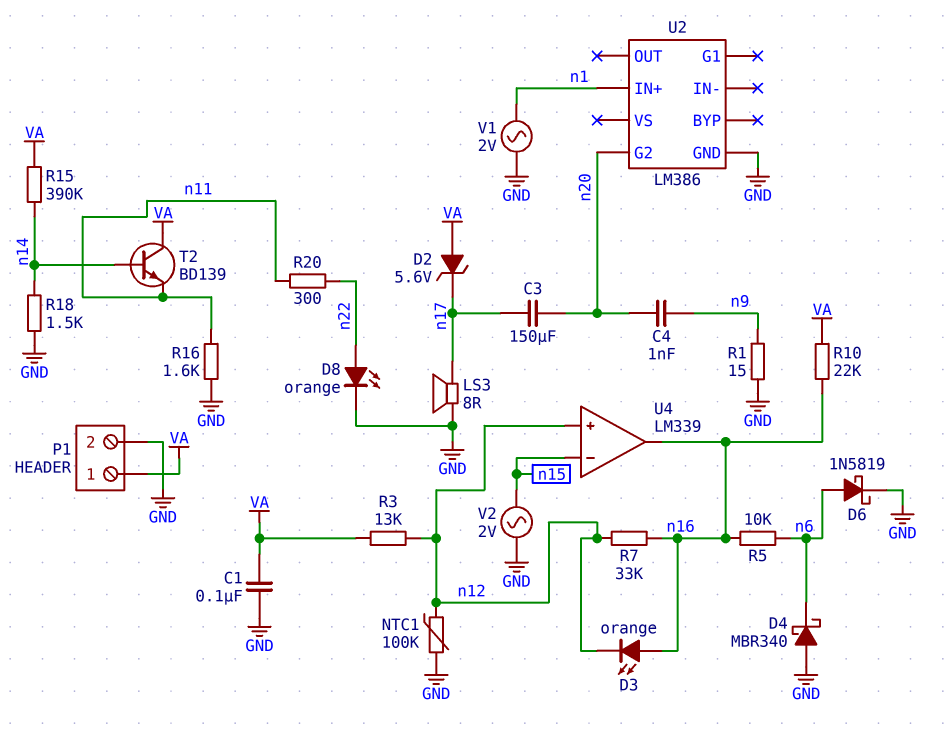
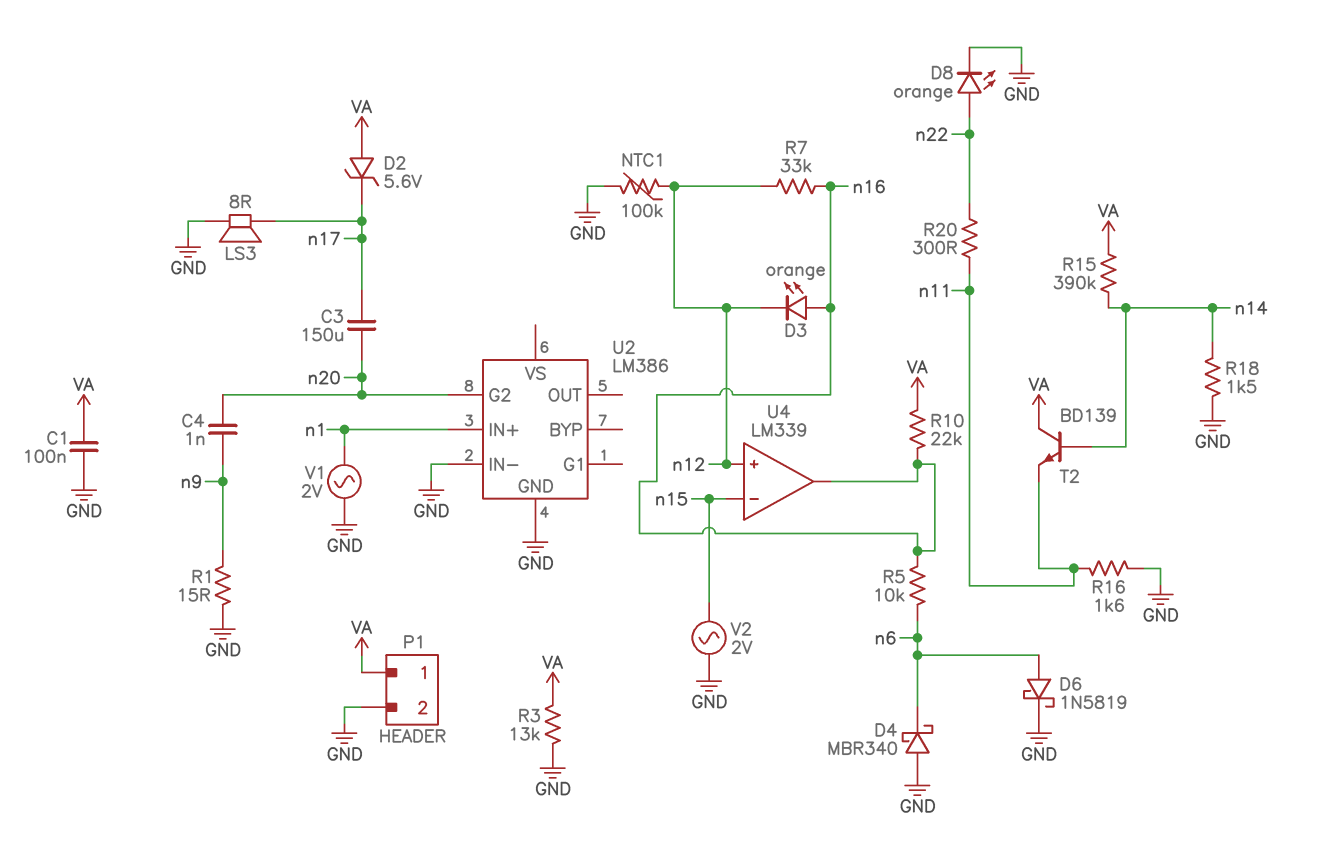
R3: 13k (VA, n12) -> 13k (GND, VA)
U2 pin IN-: none -> GND

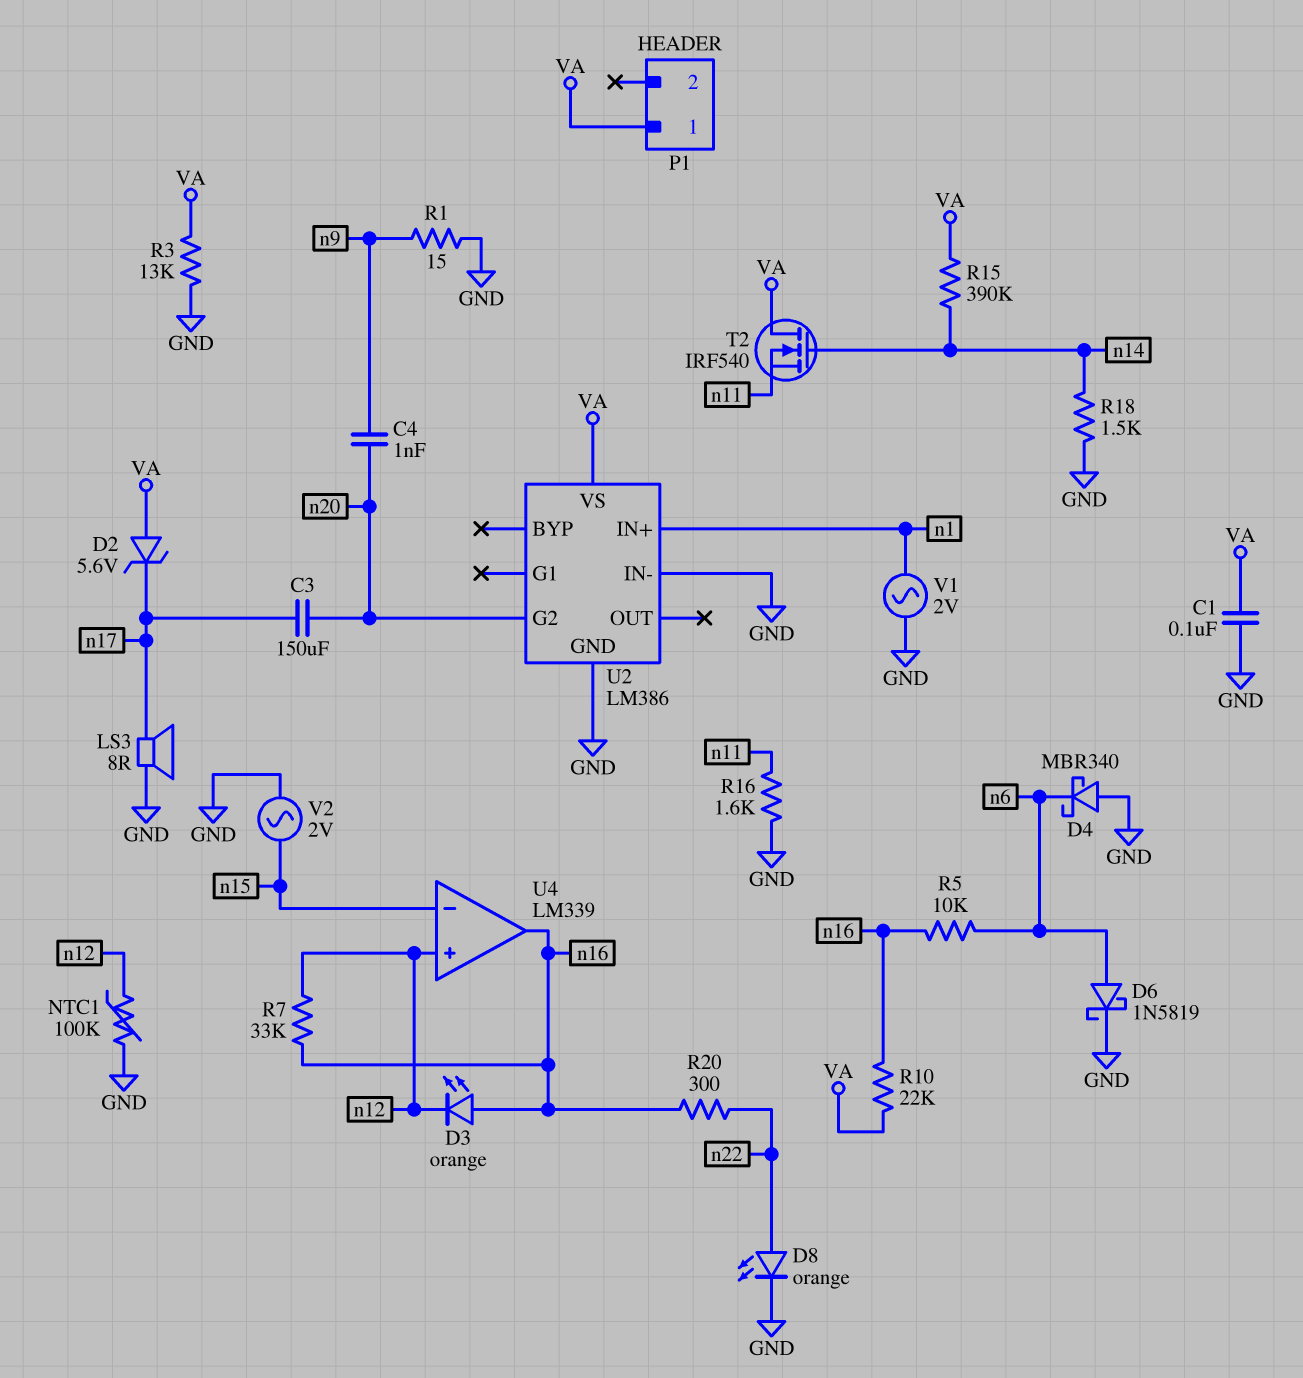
P1 pin 2: GND -> none
R20: 300 (n11, n22) -> 300 (n16, n22)
T2: NPN BD139 (B n14, C VA, E n11) -> NMOS IRF540 (G n14, D VA, S n11)
U2 pin VS: none -> VA

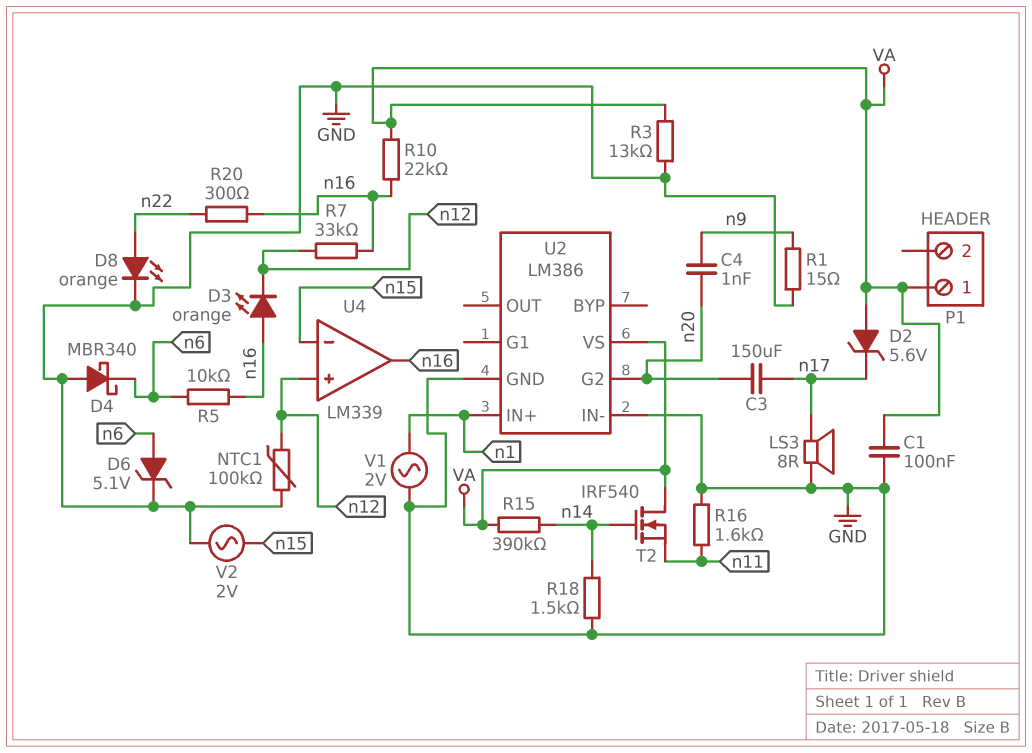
D6: schottky 1N5819 (A n6, K GND) -> zener 5.1V (A n6, K GND)

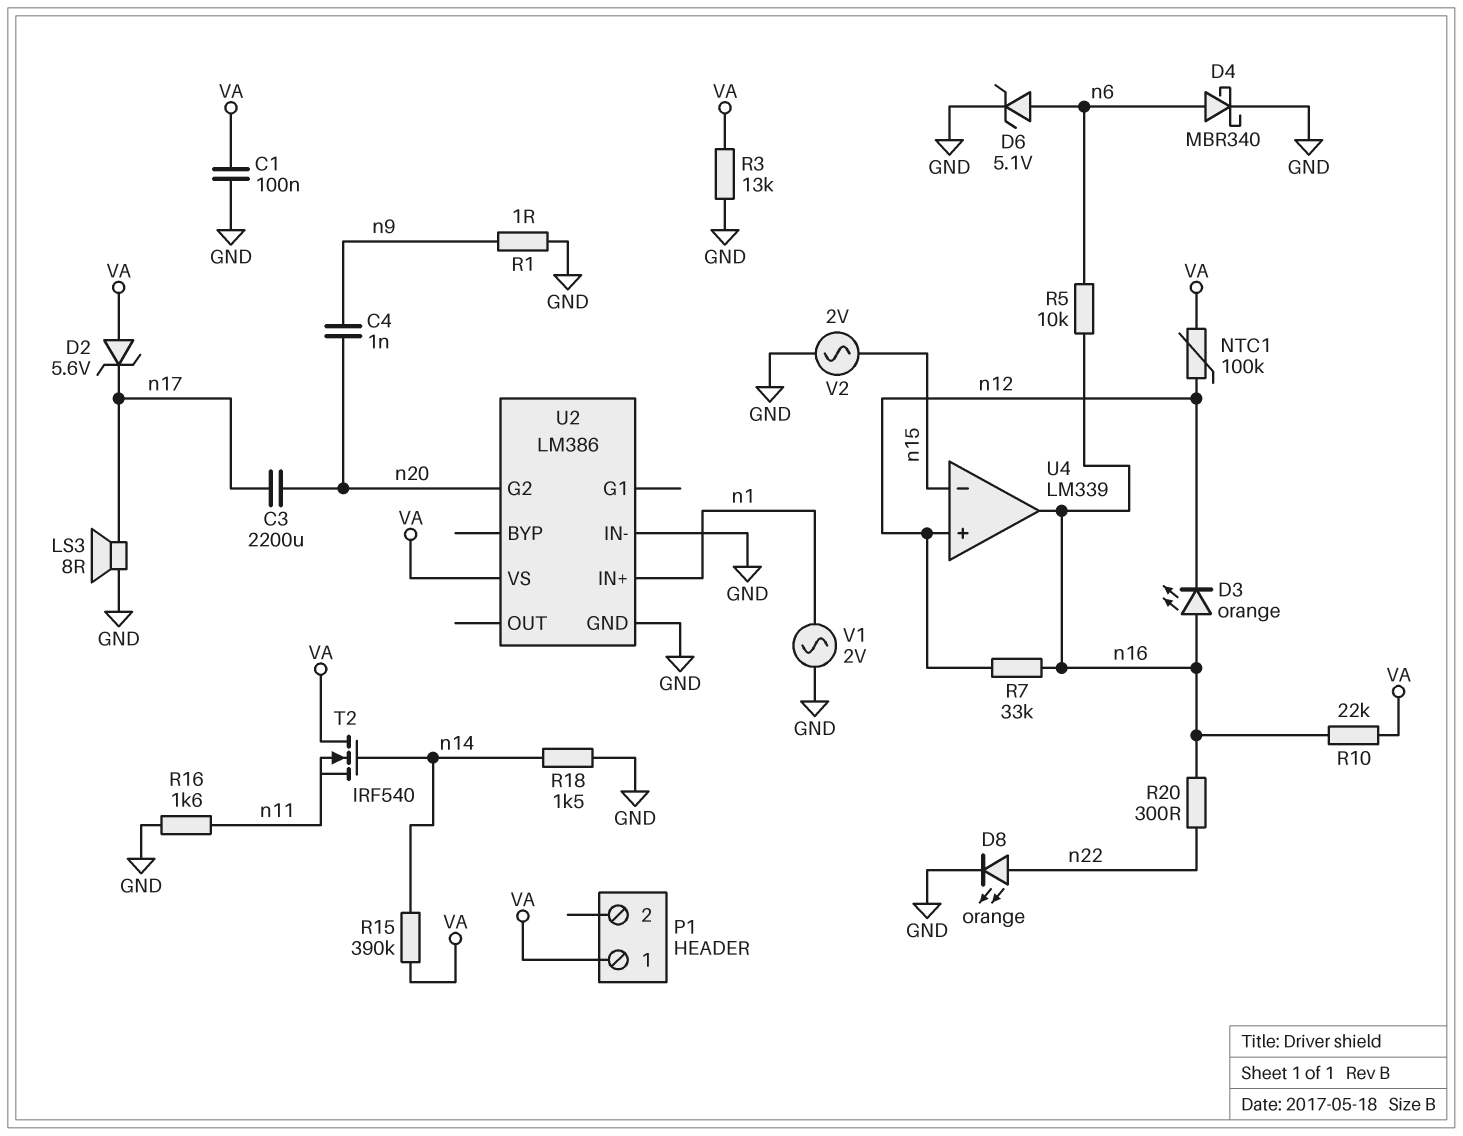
C3: 150uF (n17, n20) -> 2200uF (n17, n20)
D4: schottky MBR340 (A GND, K n6) -> schottky MBR340 (A n6, K GND)
NTC1: 100k (GND, n12) -> 100k (VA, n12)
R1: 15 (GND, n9) -> 1 (GND, n9)

